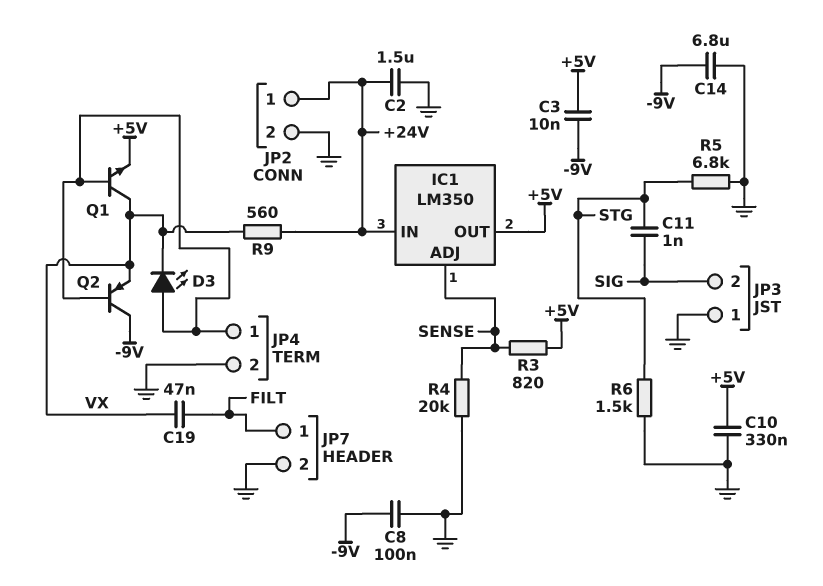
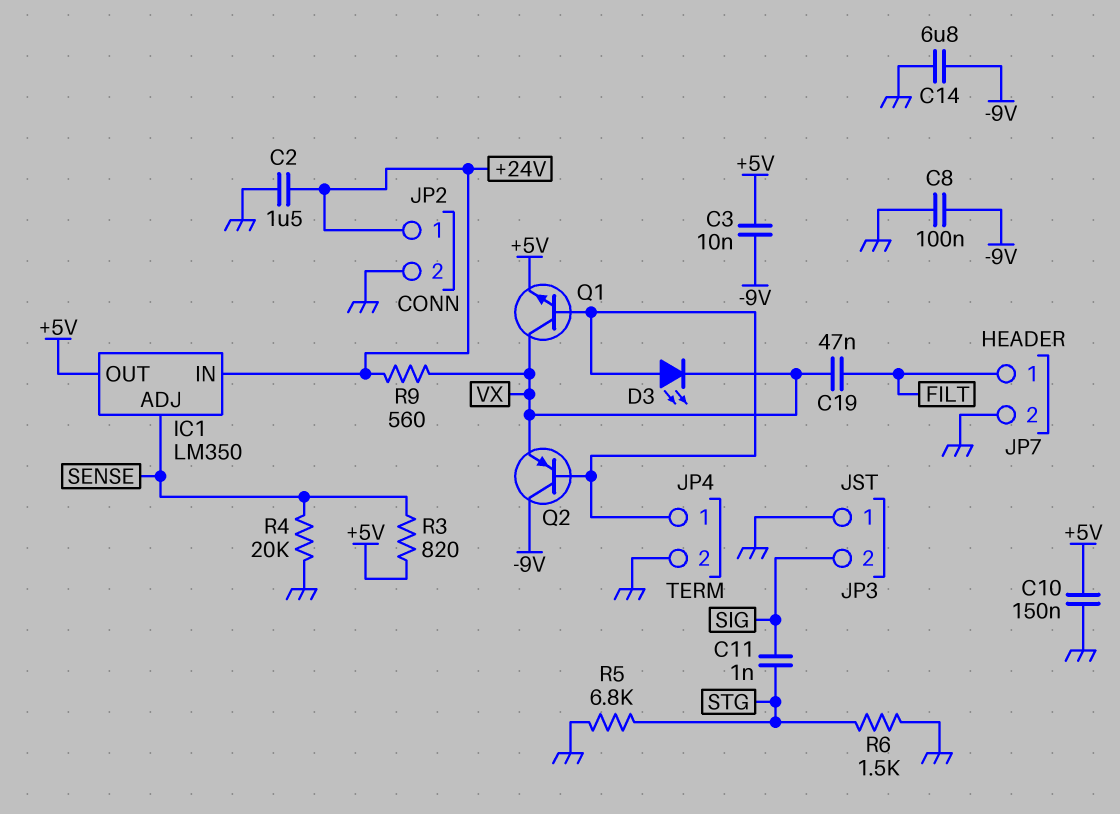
C10: 330nF (+5V, GND) -> 150nF (+5V, GND)

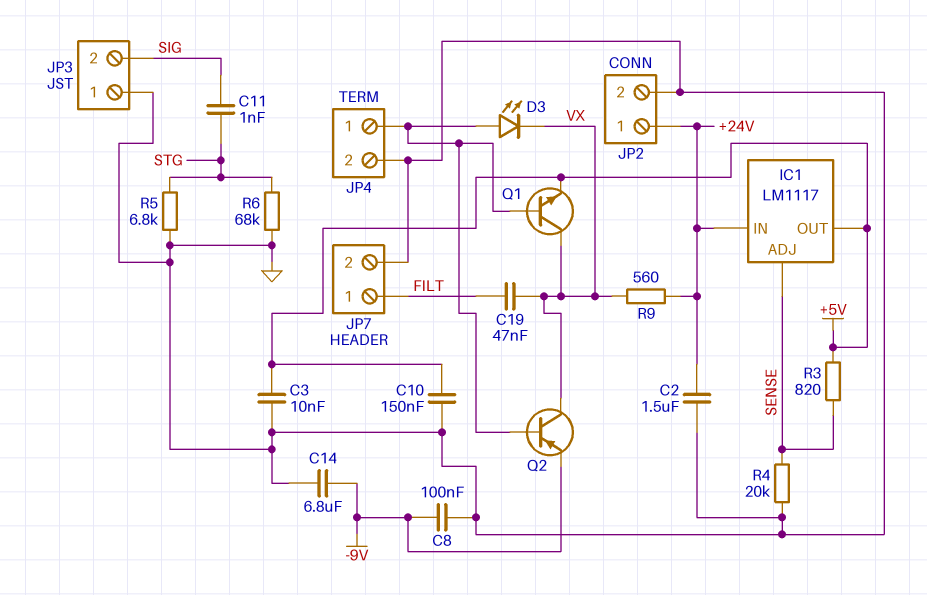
C3: 10nF (+5V, -9V) -> 10nF (+5V, GND)
IC1: LM350 -> LM1117
Q2: PNP (B JP4/1, C -9V, E VX) -> PNP (B JP4/1, C VX, E -9V)
R6: 1.5k (GND, STG) -> 68k (GND, STG)

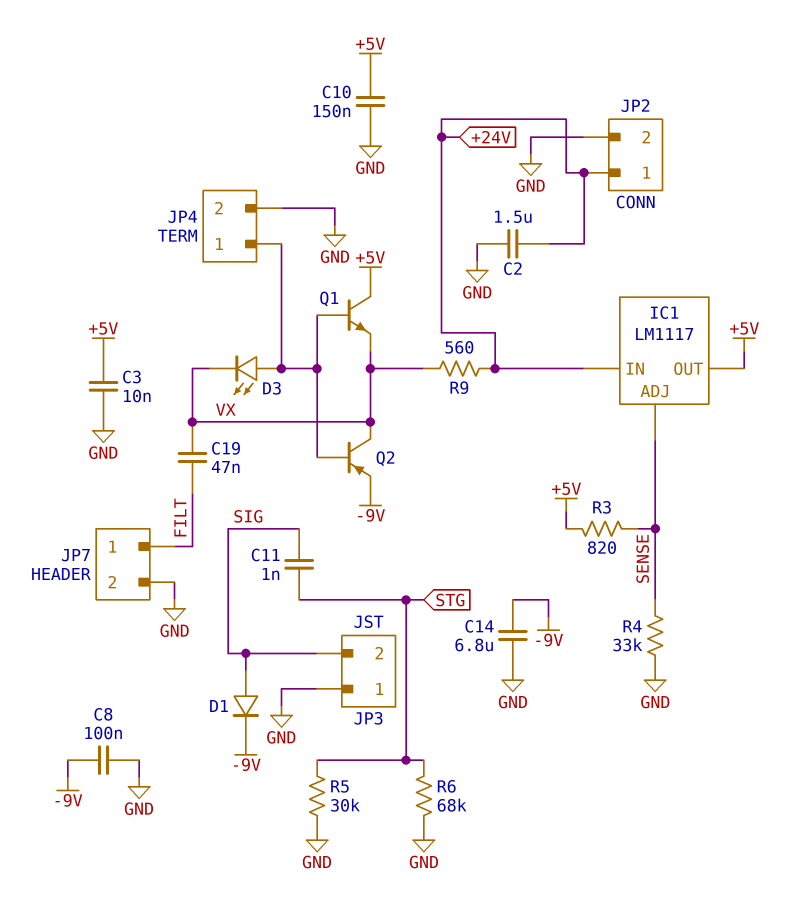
D1: none -> diode (A SIG, K -9V)
Q1: NPN (B JP4/1, C VX, E +5V) -> NPN (B JP4/1, C +5V, E VX)
R4: 20k (GND, SENSE) -> 33k (GND, SENSE)
R5: 6.8k (GND, STG) -> 30k (GND, STG)

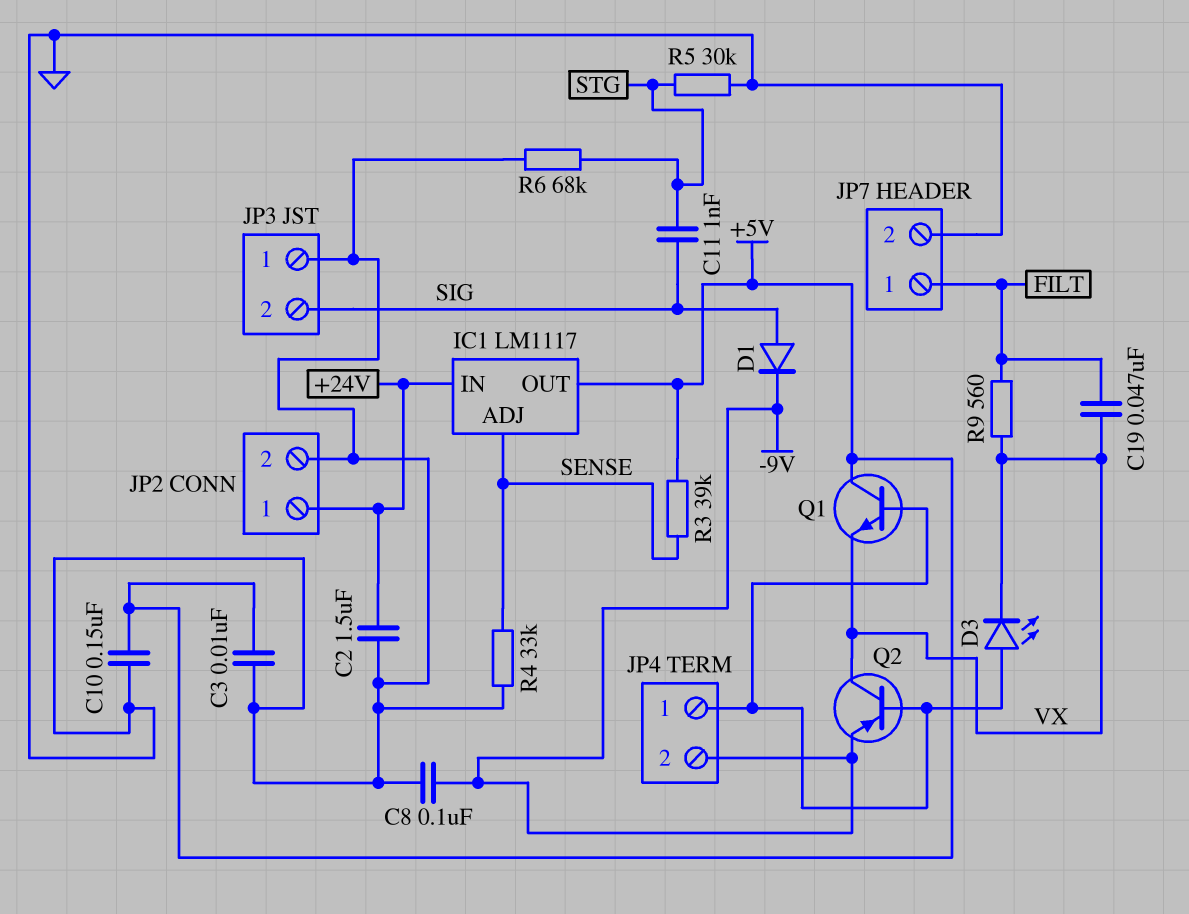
C14: 6.8uF (-9V, GND) -> none
JP4 pin 2: GND -> -9V
R3: 820 (+5V, SENSE) -> 39k (+5V, SENSE)
R9: 560 (+24V, VX) -> 560 (FILT, VX)

